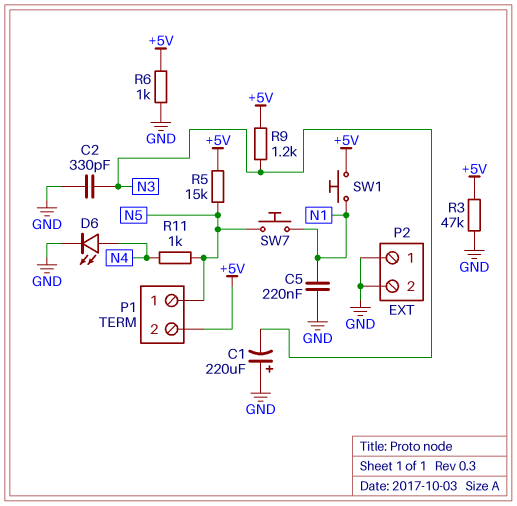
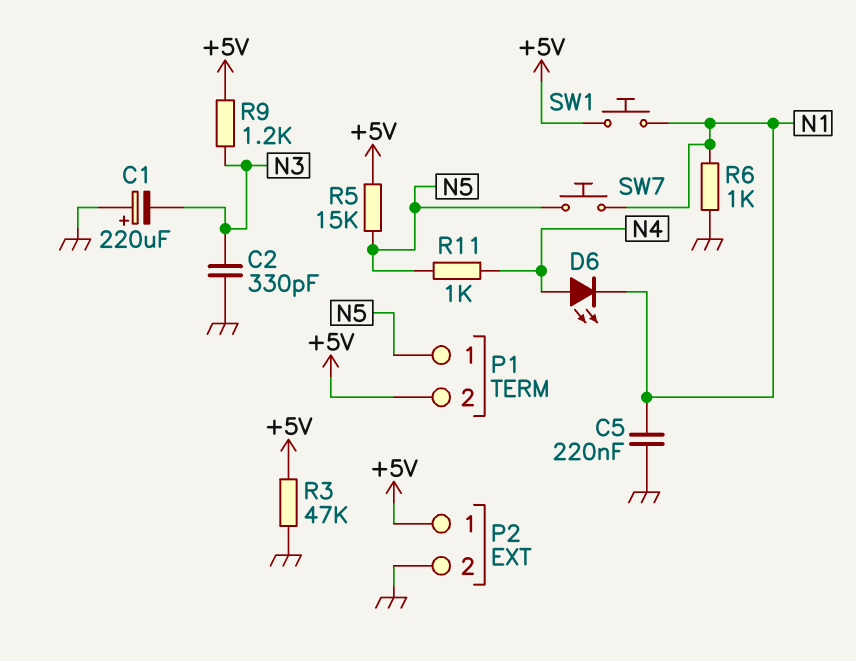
D6: LED (A N4, K GND) -> LED (A N4, K N1)
P2 pin 1: GND -> +5V
R6: 1k (+5V, GND) -> 1k (GND, N1)

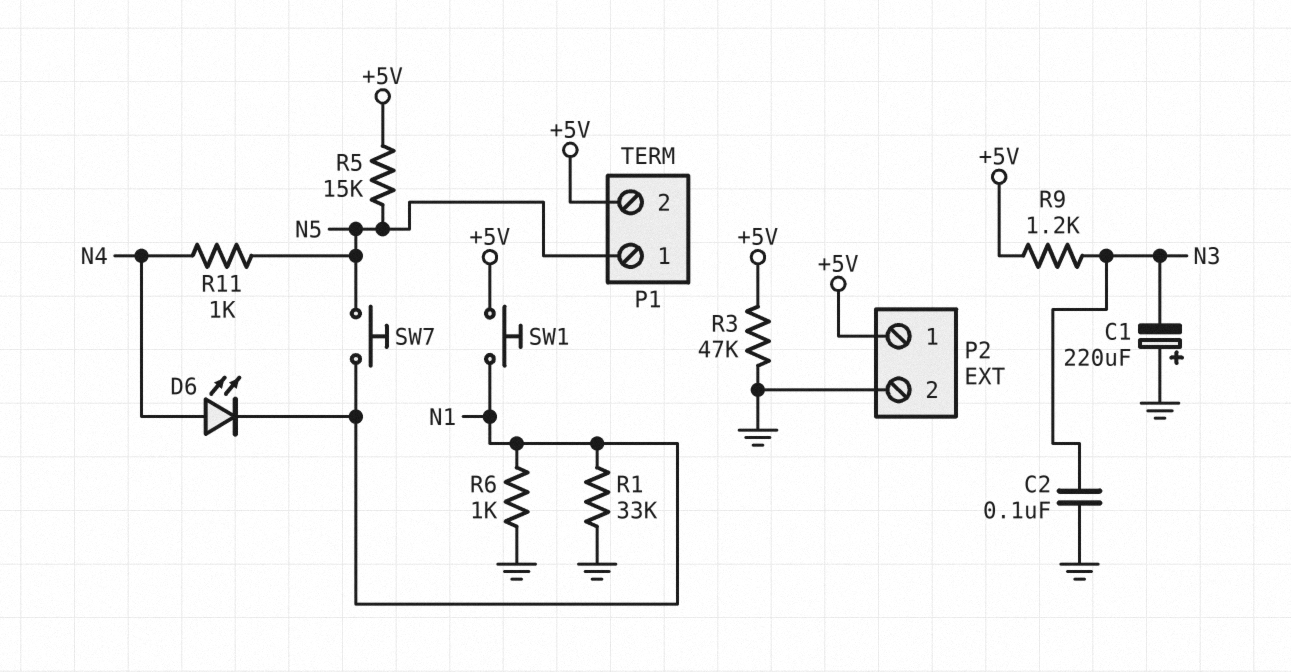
C2: 330pF (GND, N3) -> 100nF (GND, N3)
C5: 220nF (GND, N1) -> none
R1: none -> 33k (GND, N1)

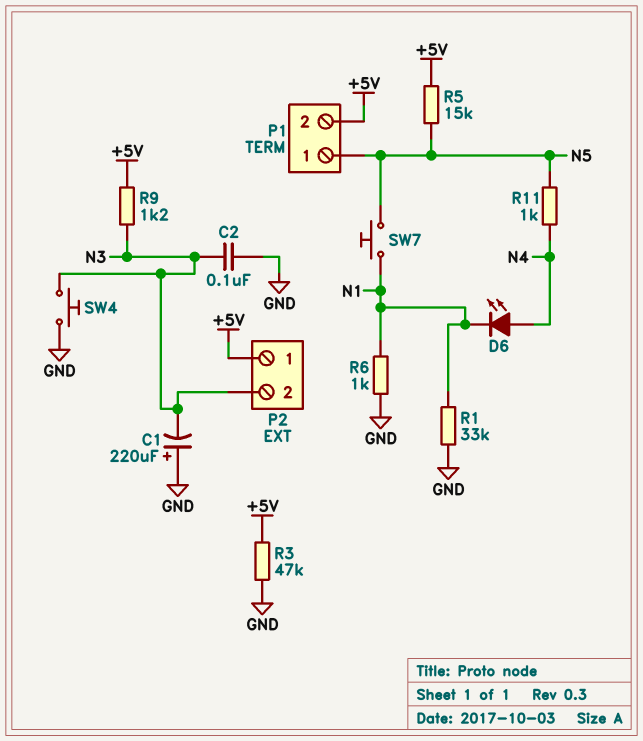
P2 pin 2: GND -> N3
SW1: button (+5V, N1) -> none
SW4: none -> button (GND, N3)

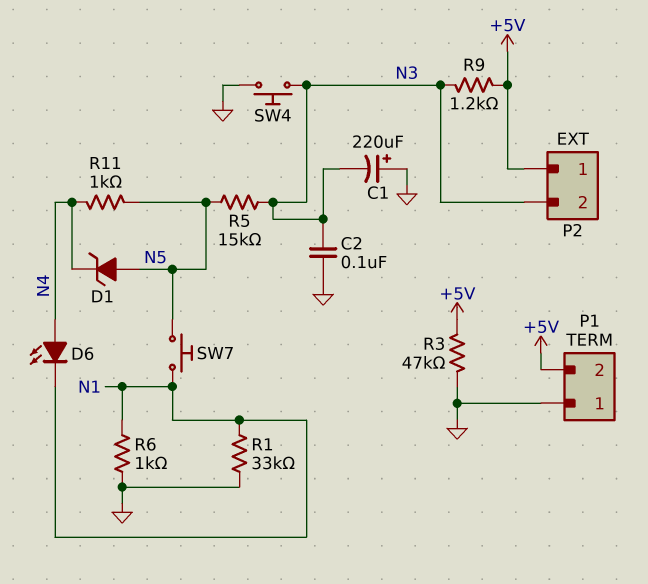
D1: none -> zener (A N5, K N4)
P1 pin 1: N5 -> GND
R5: 15k (+5V, N5) -> 15k (N3, N5)

